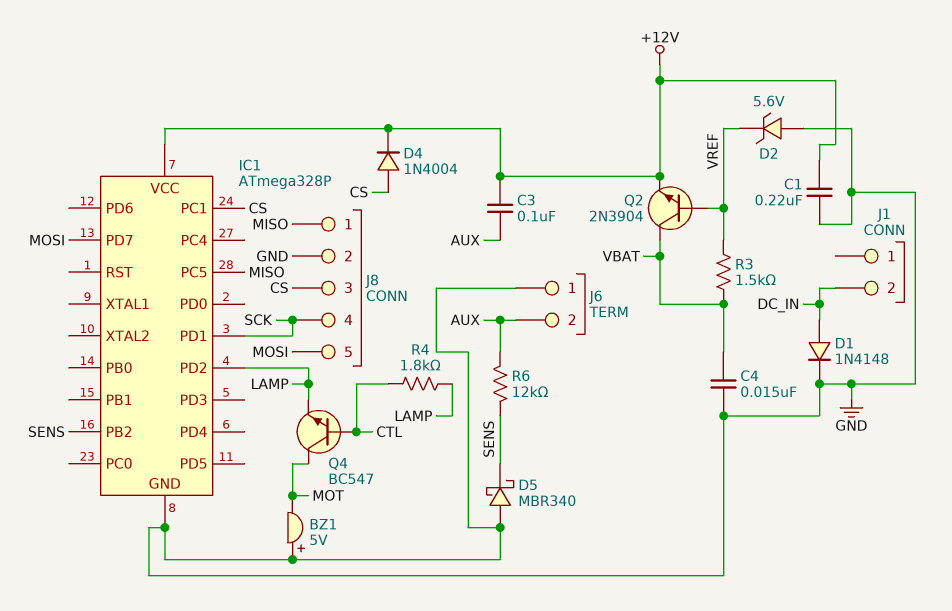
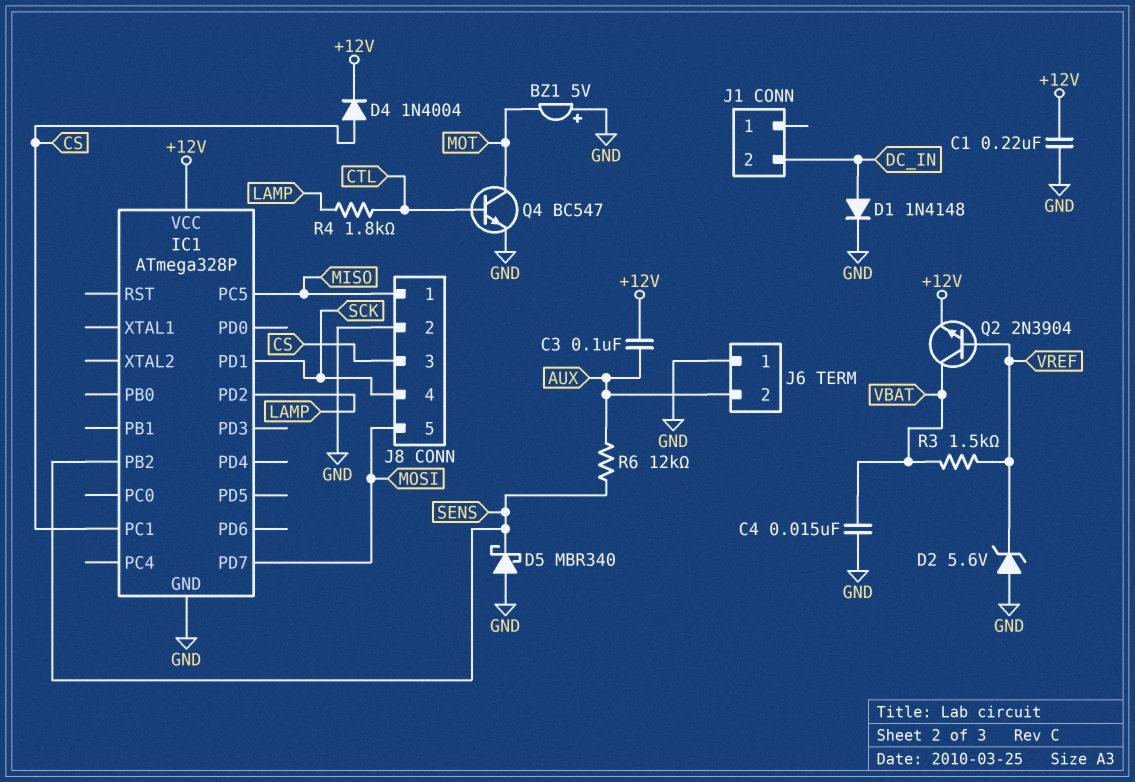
Q4: NPN BC547 (B CTL, C MOT, E LAMP) -> NPN BC547 (B CTL, C MOT, E GND)

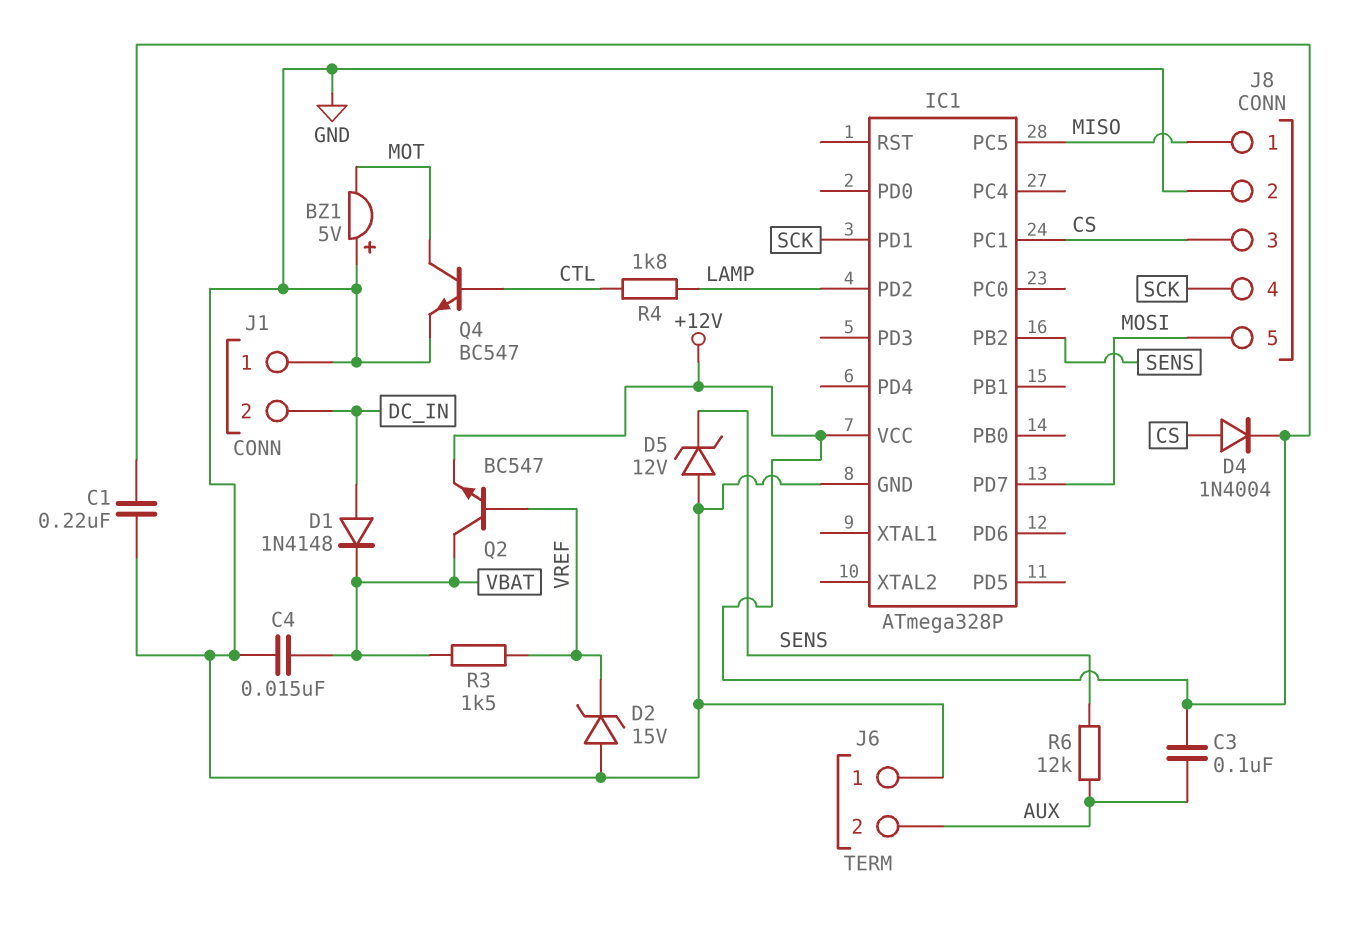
D1: diode 1N4148 (A DC_IN, K GND) -> diode 1N4148 (A DC_IN, K VBAT)
D2: zener 5.6V (A GND, K VREF) -> zener 15V (A GND, K VREF)
D5: schottky MBR340 (A GND, K SENS) -> zener 12V (A GND, K SENS)
J1 pin 1: none -> GND
Q2: NPN 2N3904 (B VREF, C VBAT, E +12V) -> NPN BC547 (B VREF, C VBAT, E +12V)

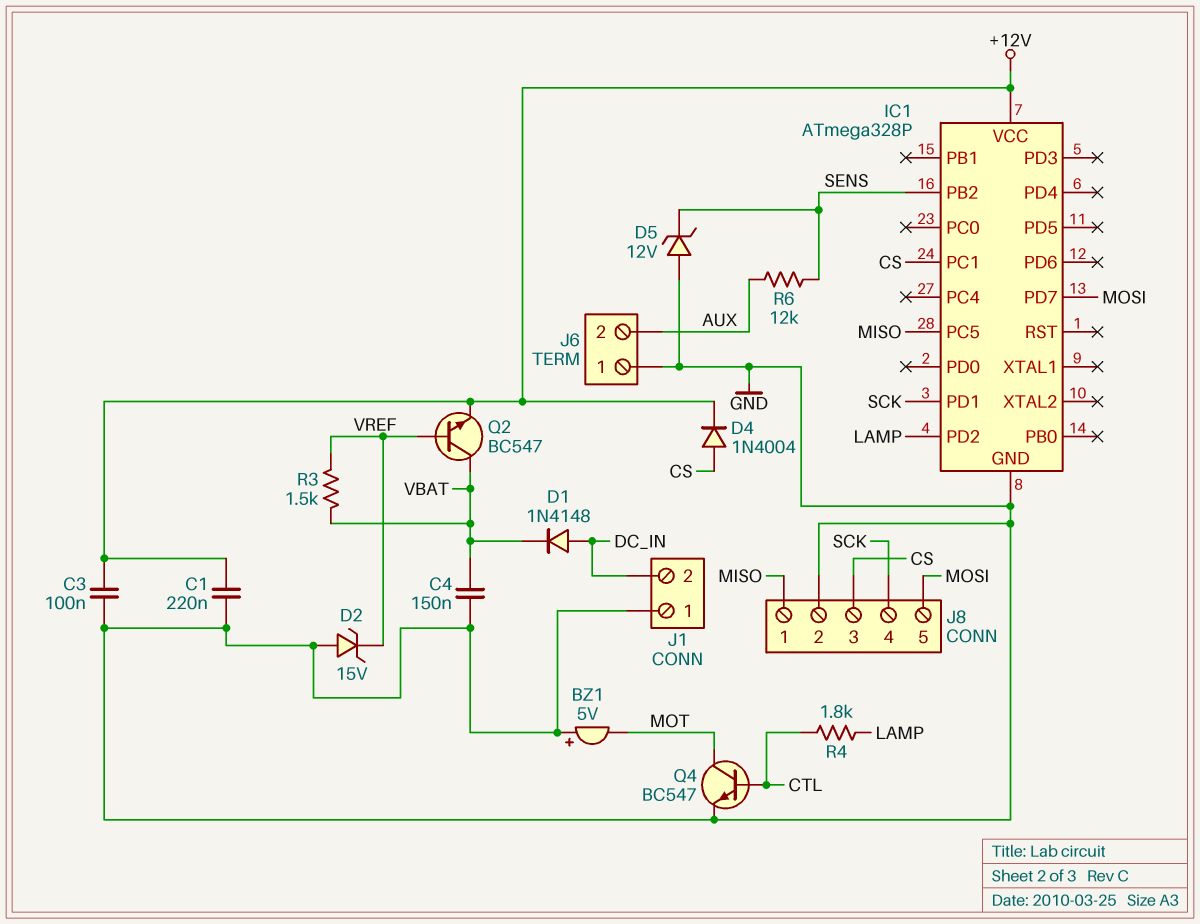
C3: 100nF (+12V, AUX) -> 100nF (+12V, GND)
C4: 15nF (GND, VBAT) -> 150nF (GND, VBAT)

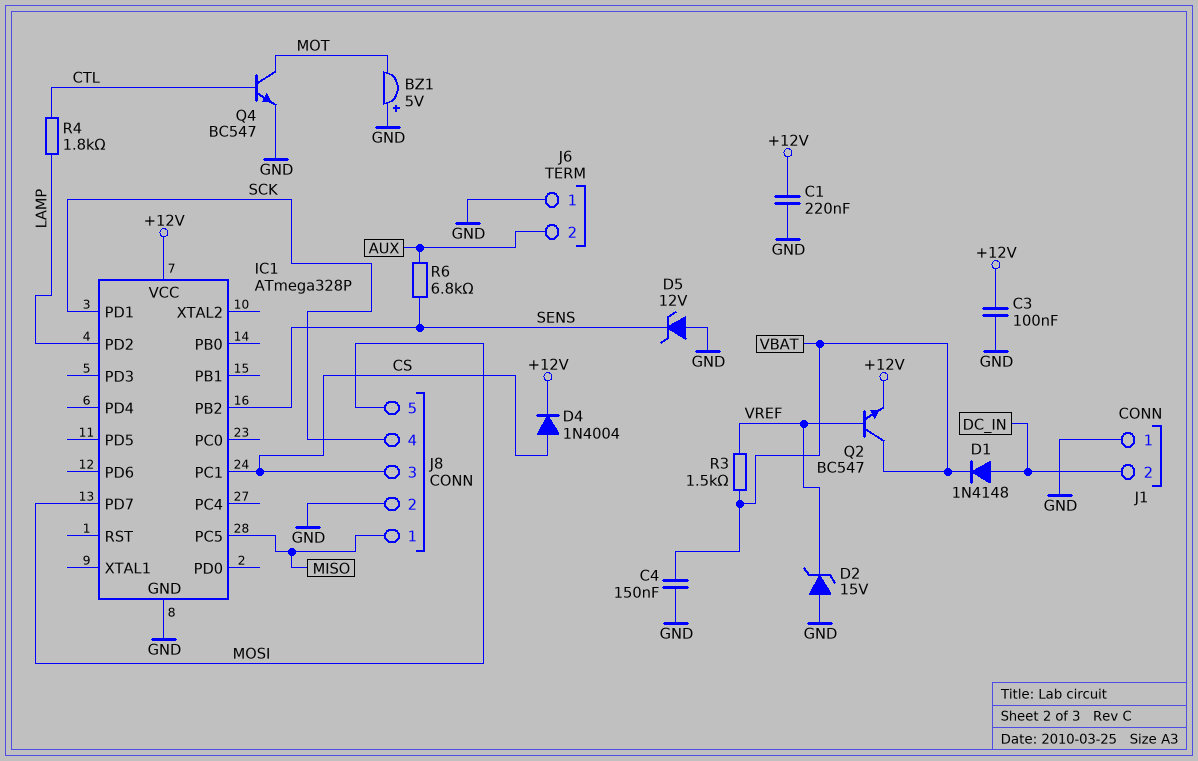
R6: 12k (AUX, SENS) -> 6.8k (AUX, SENS)

